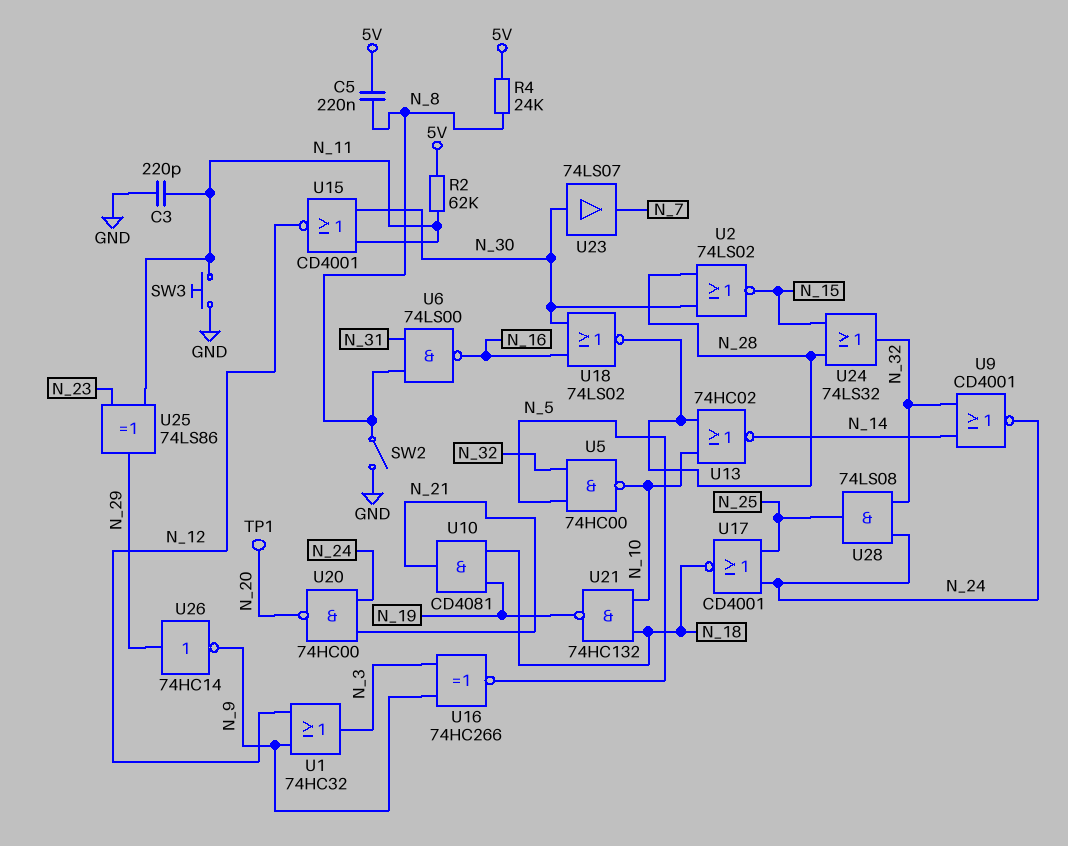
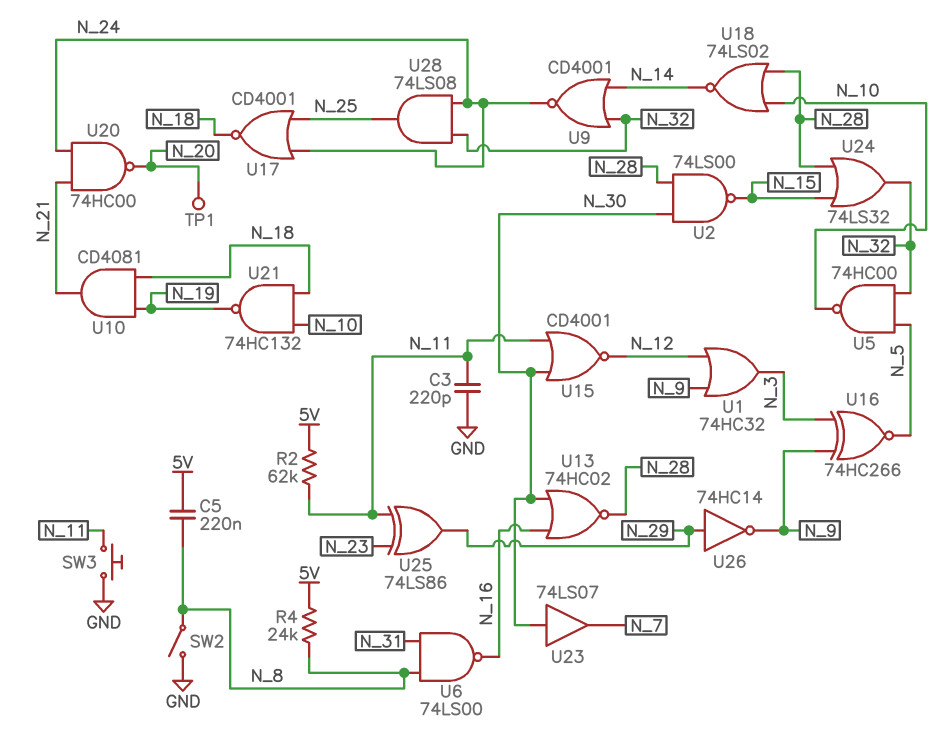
U2: NOR 74LS02 (in N_28, in N_30, out N_15) -> NAND 74LS00 (in N_28, in N_30, out N_15)
U13: NOR 74HC02 (in N_10, in N_28, out N_14) -> NOR 74HC02 (in N_16, in N_30, out N_28)
U18: NOR 74LS02 (in N_16, in N_30, out N_28) -> NOR 74LS02 (in N_10, in N_28, out N_14)

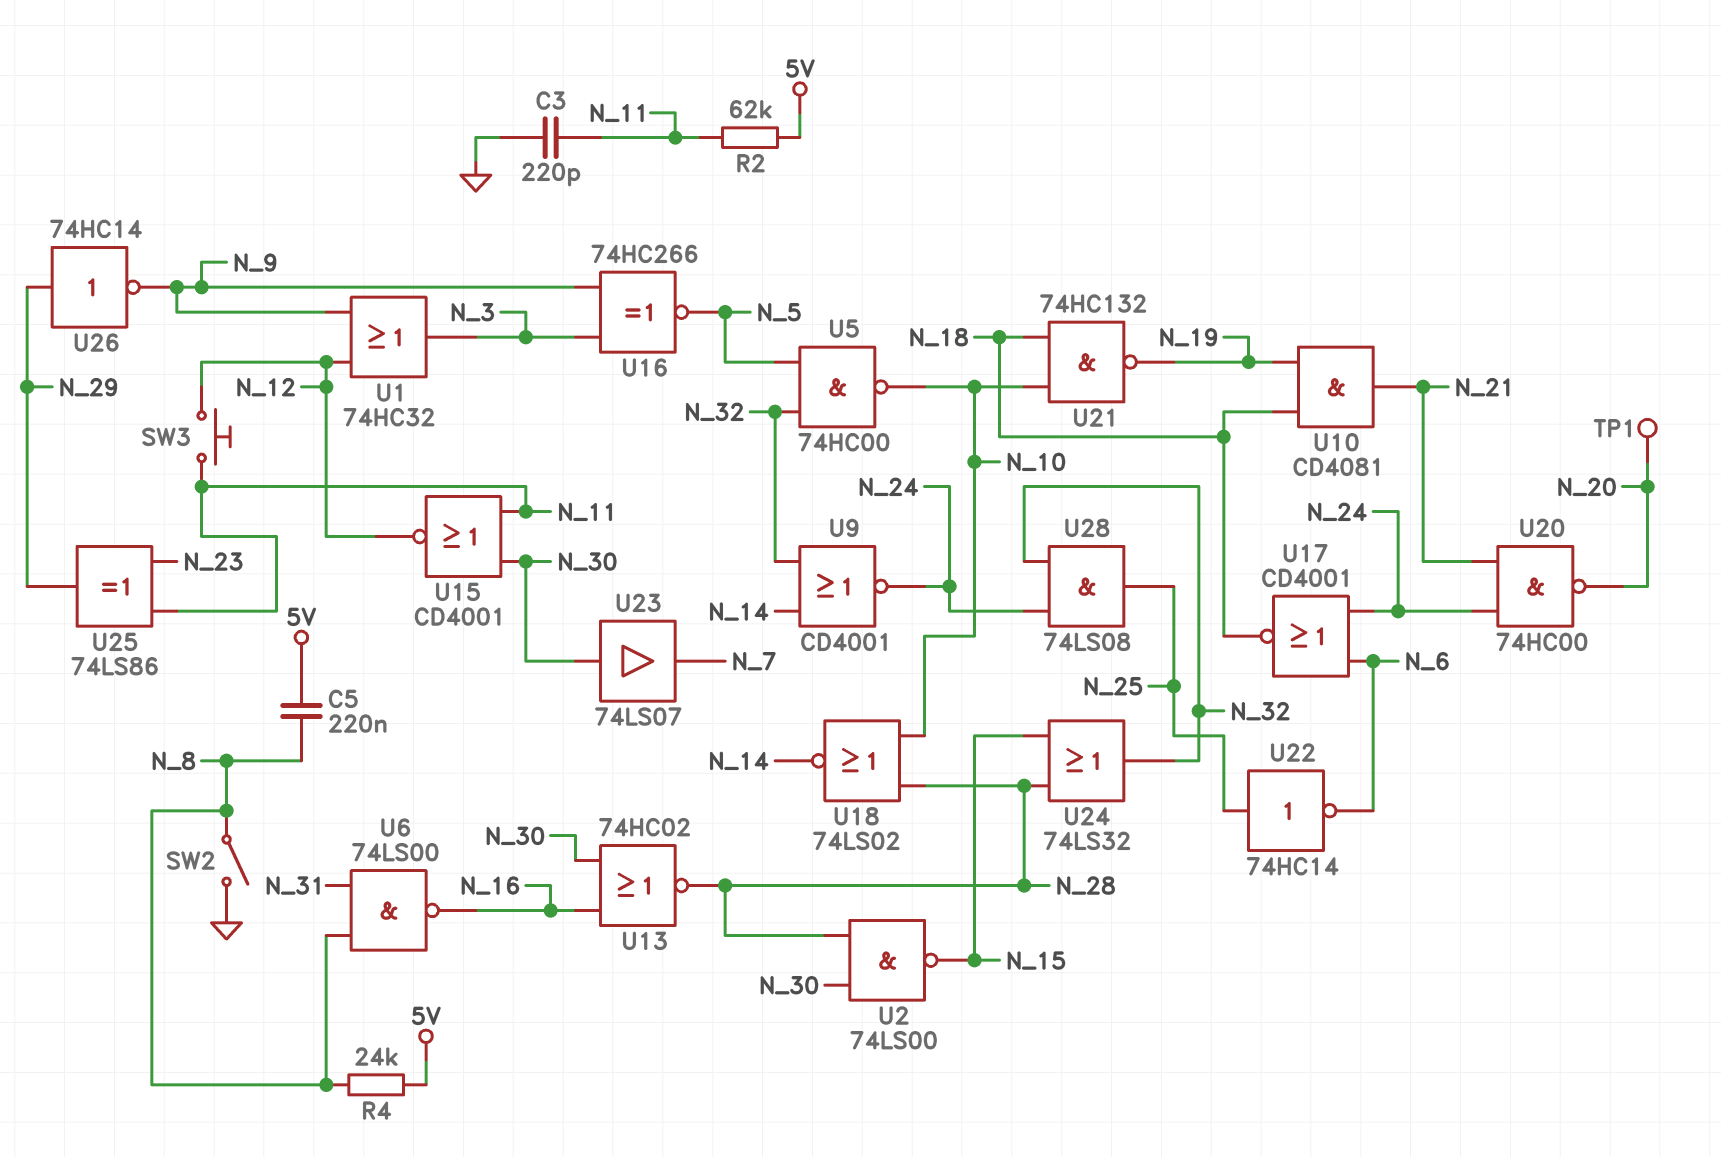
SW3: button (GND, N_11) -> button (N_11, N_12)
U17: NOR CD4001 (in N_24, in N_25, out N_18) -> NOR CD4001 (in N_6, in N_24, out N_18)
U22: none -> NOT 74HC14 (in N_25, out N_6)

